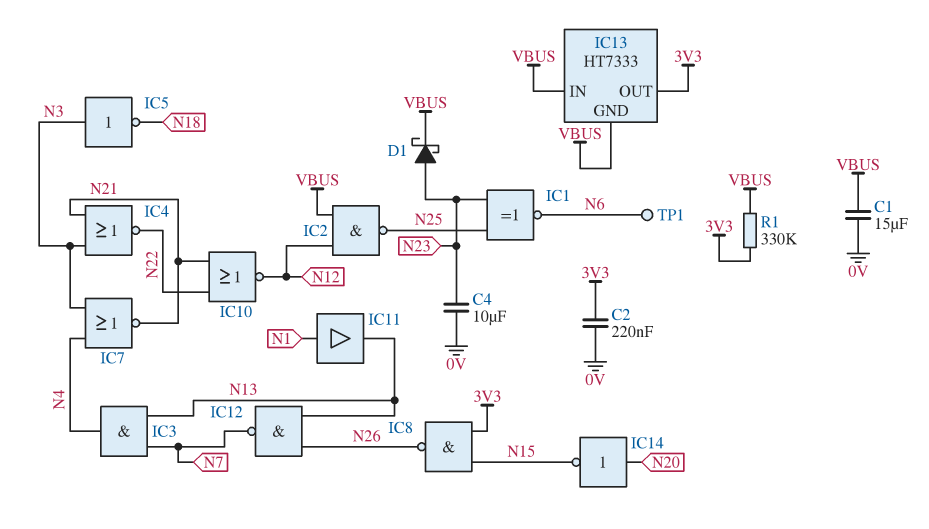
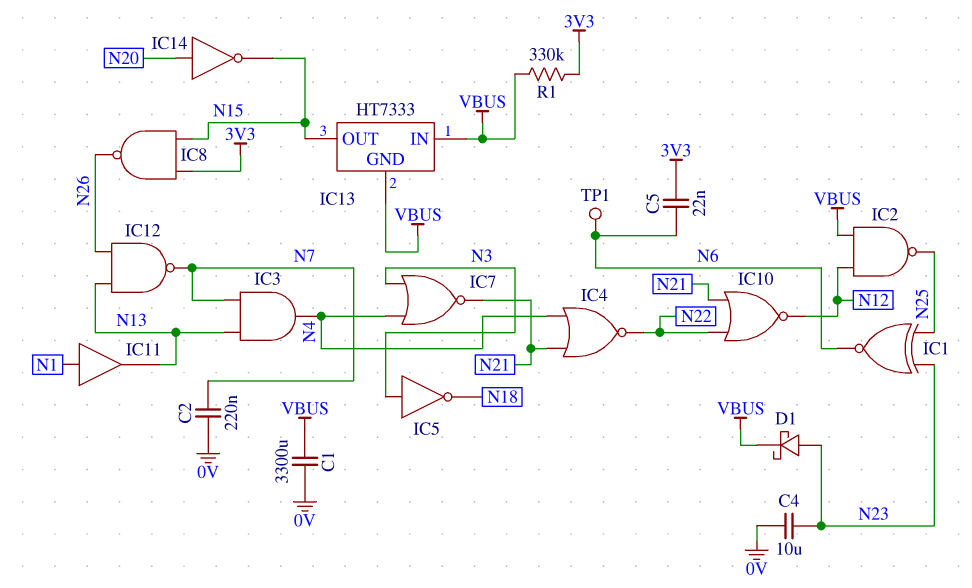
C1: 15uF (0V, VBUS) -> 3300uF (0V, VBUS)
C2: 220nF (0V, 3V3) -> 220nF (0V, N7)
C5: none -> 22nF (3V3, N6)
IC4: NOR (in N3, in N21, out N22) -> NOR (in N4, in N21, out N22)
IC13 pin OUT: 3V3 -> N15

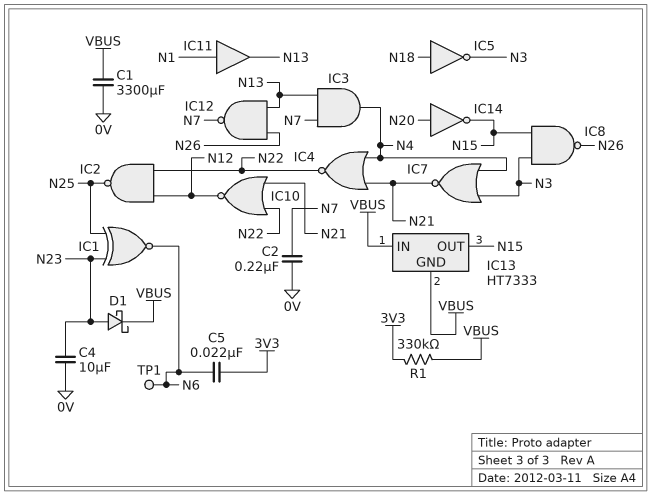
IC2: NAND (in N12, in VBUS, out N25) -> NAND (in N12, in N22, out N25)
IC5: NOT (in N3, out N18) -> NOT (in N18, out N3)
IC8: NAND (in 3V3, in N15, out N26) -> NAND (in N3, in N15, out N26)

